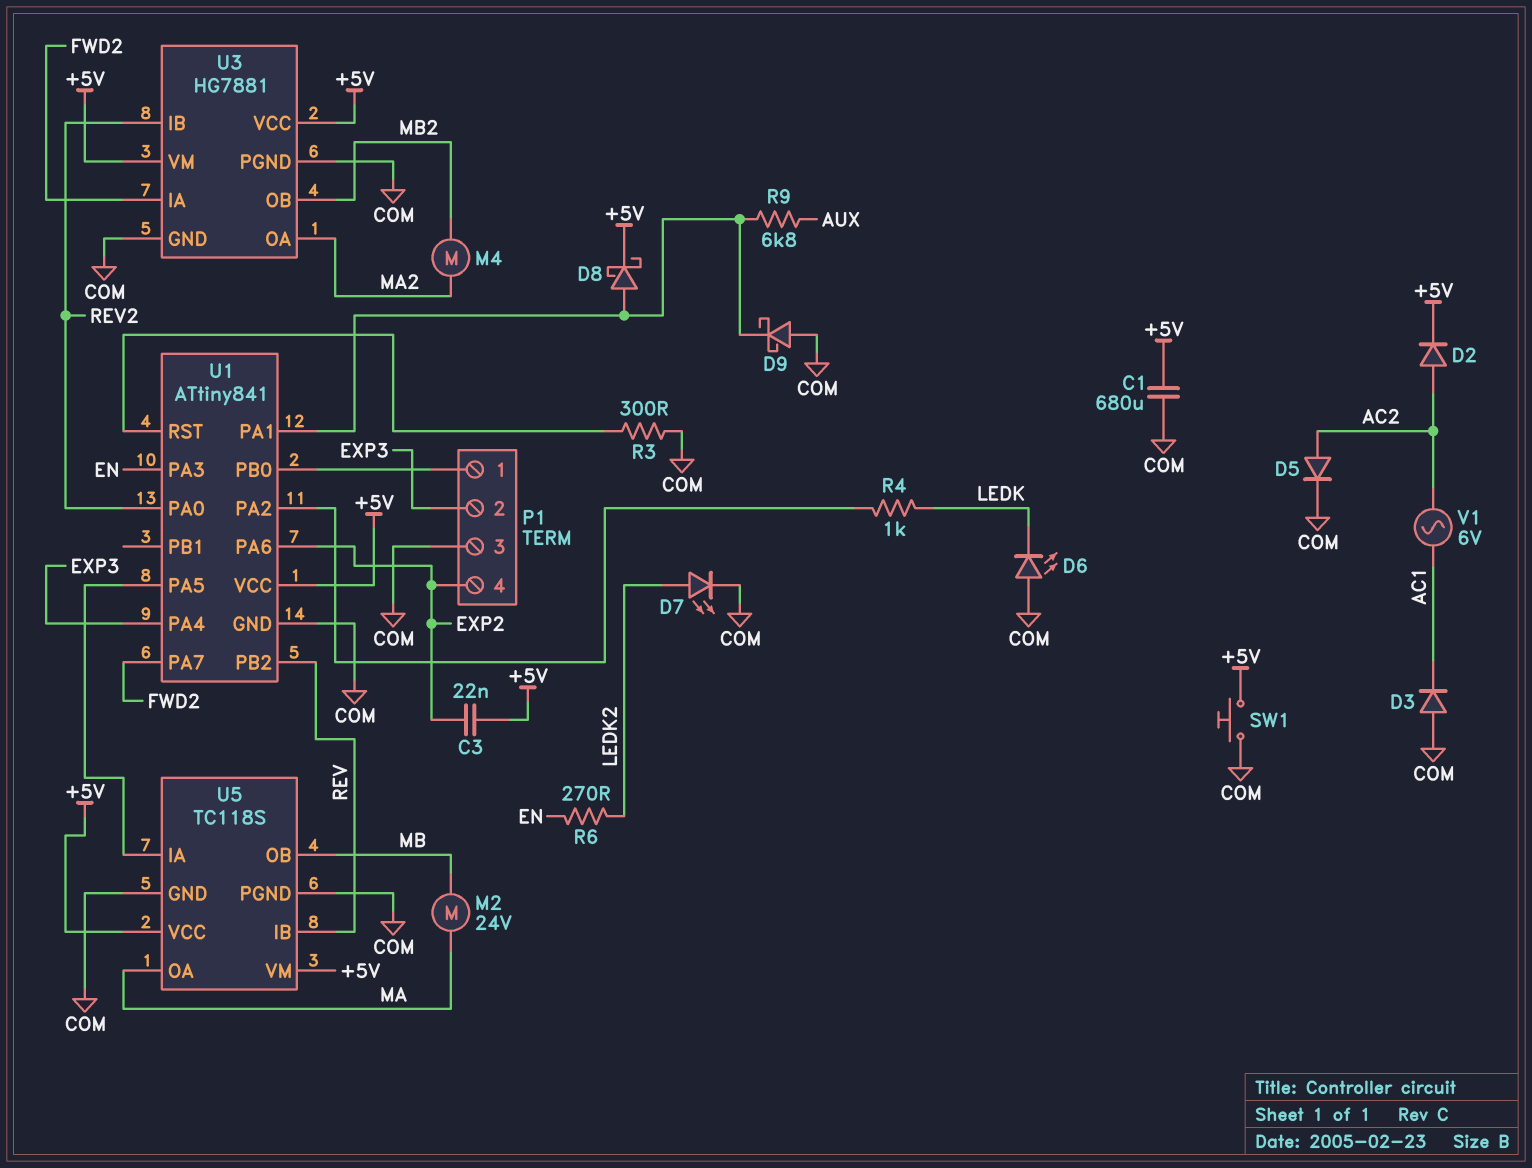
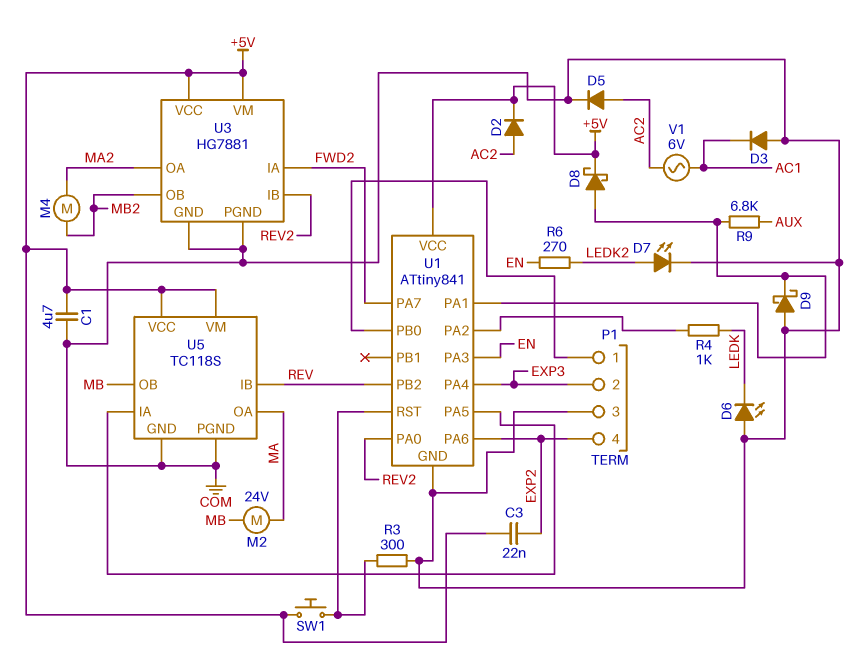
C1: 680uF (+5V, COM) -> 4.7uF (+5V, COM)
SW1: button (+5V, COM) -> button (+5V, U1/RST)

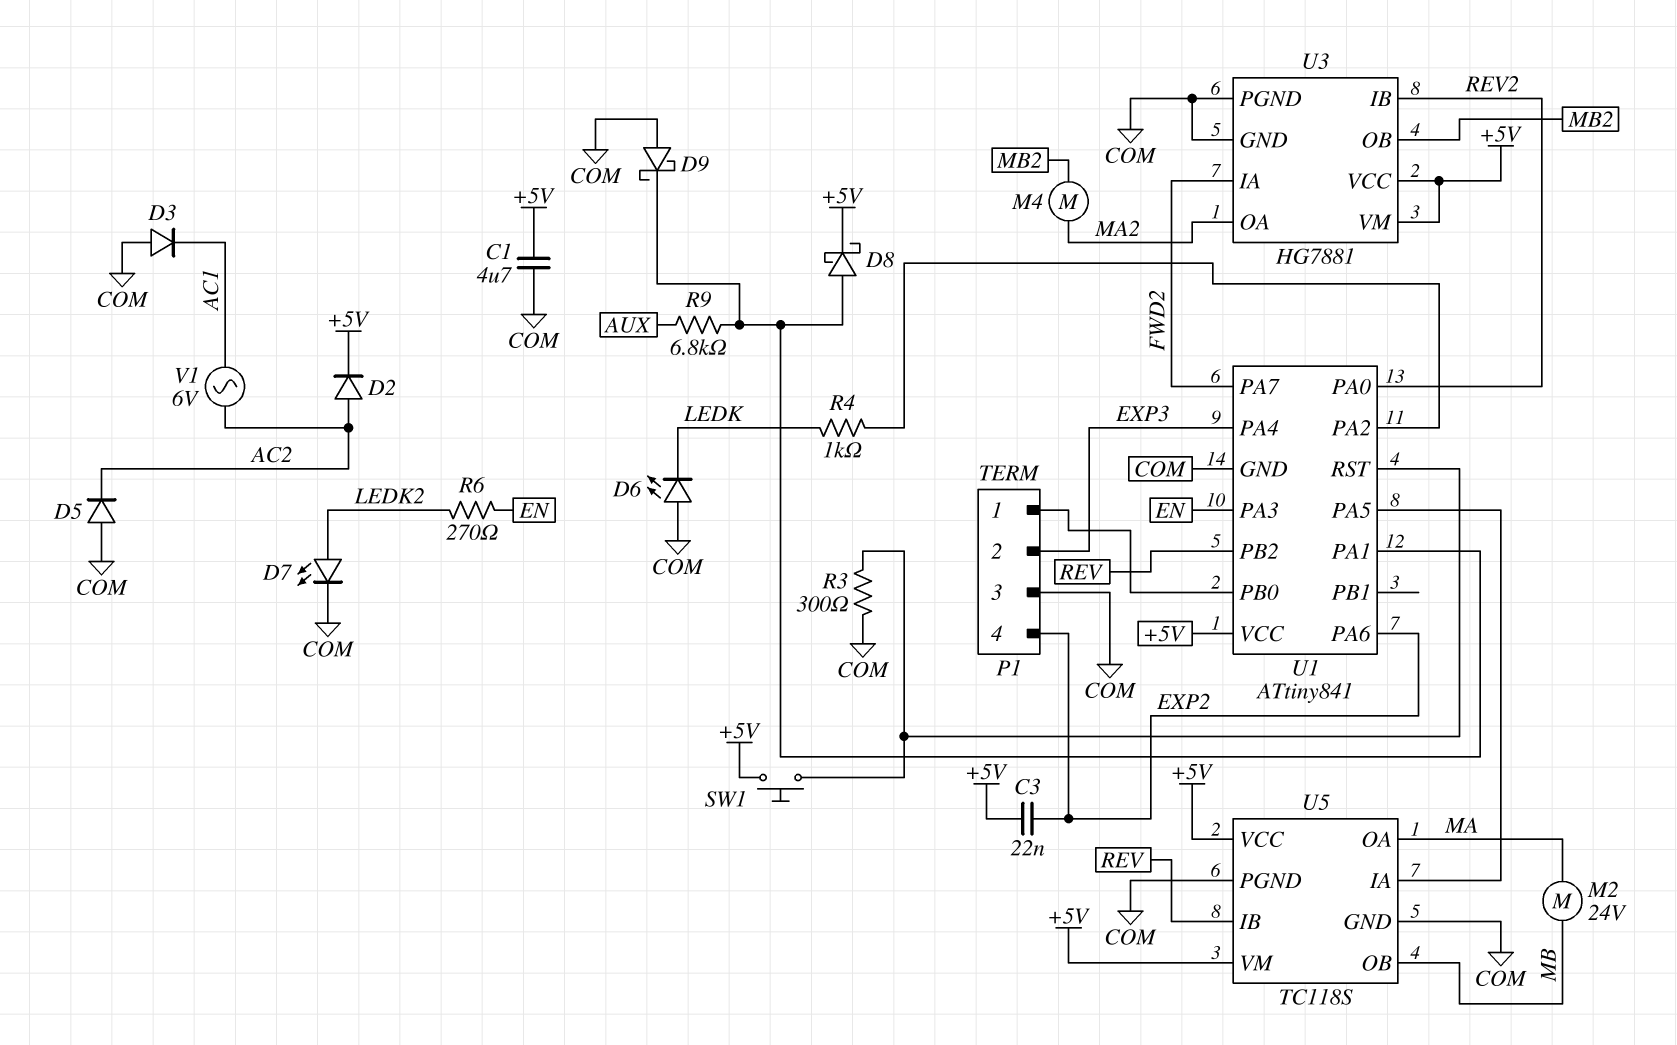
D5: diode (A AC2, K COM) -> diode (A COM, K AC2)

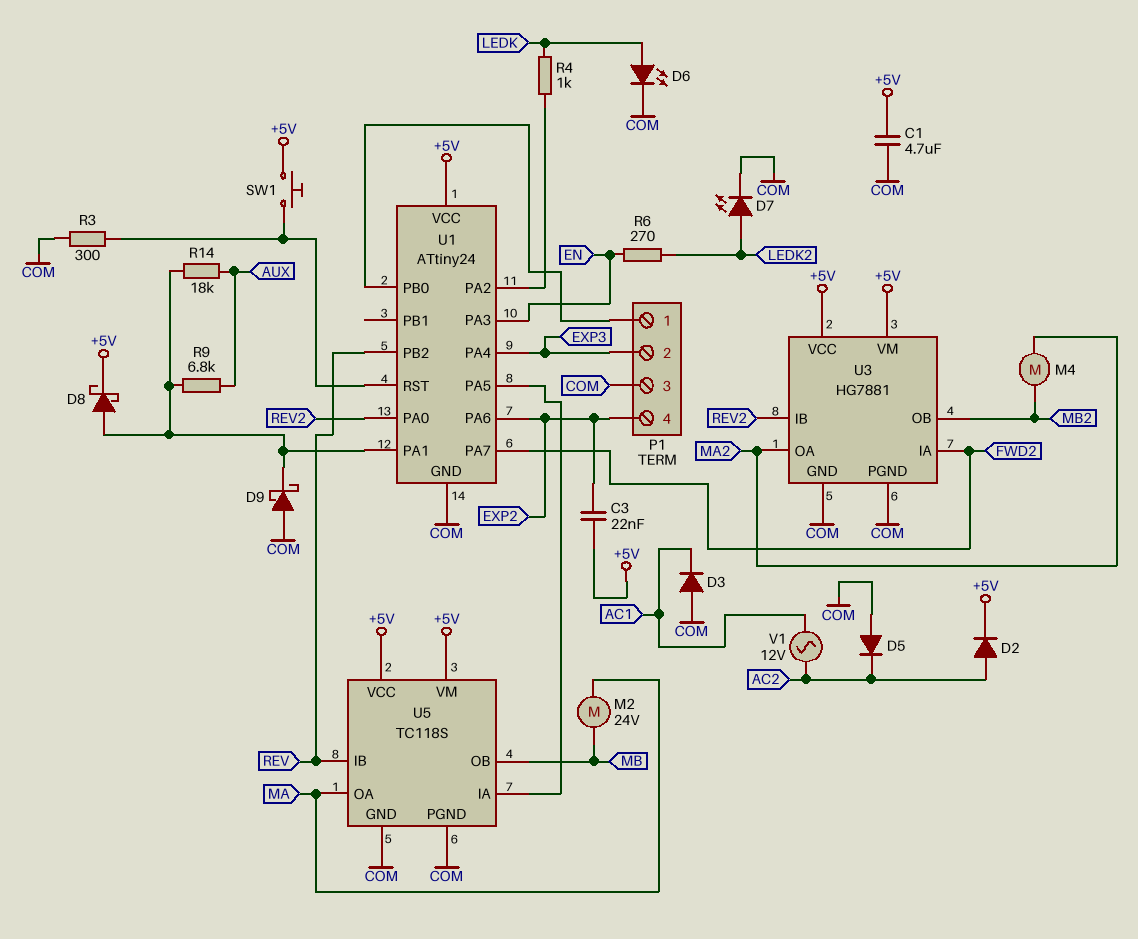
D6: LED (A COM, K LEDK) -> LED (A LEDK, K COM)
R14: none -> 18k (AUX, U1/PA1)
U1: ATtiny841 -> ATtiny24
V1: AC 6V (AC1, AC2) -> AC 12V (AC1, AC2)

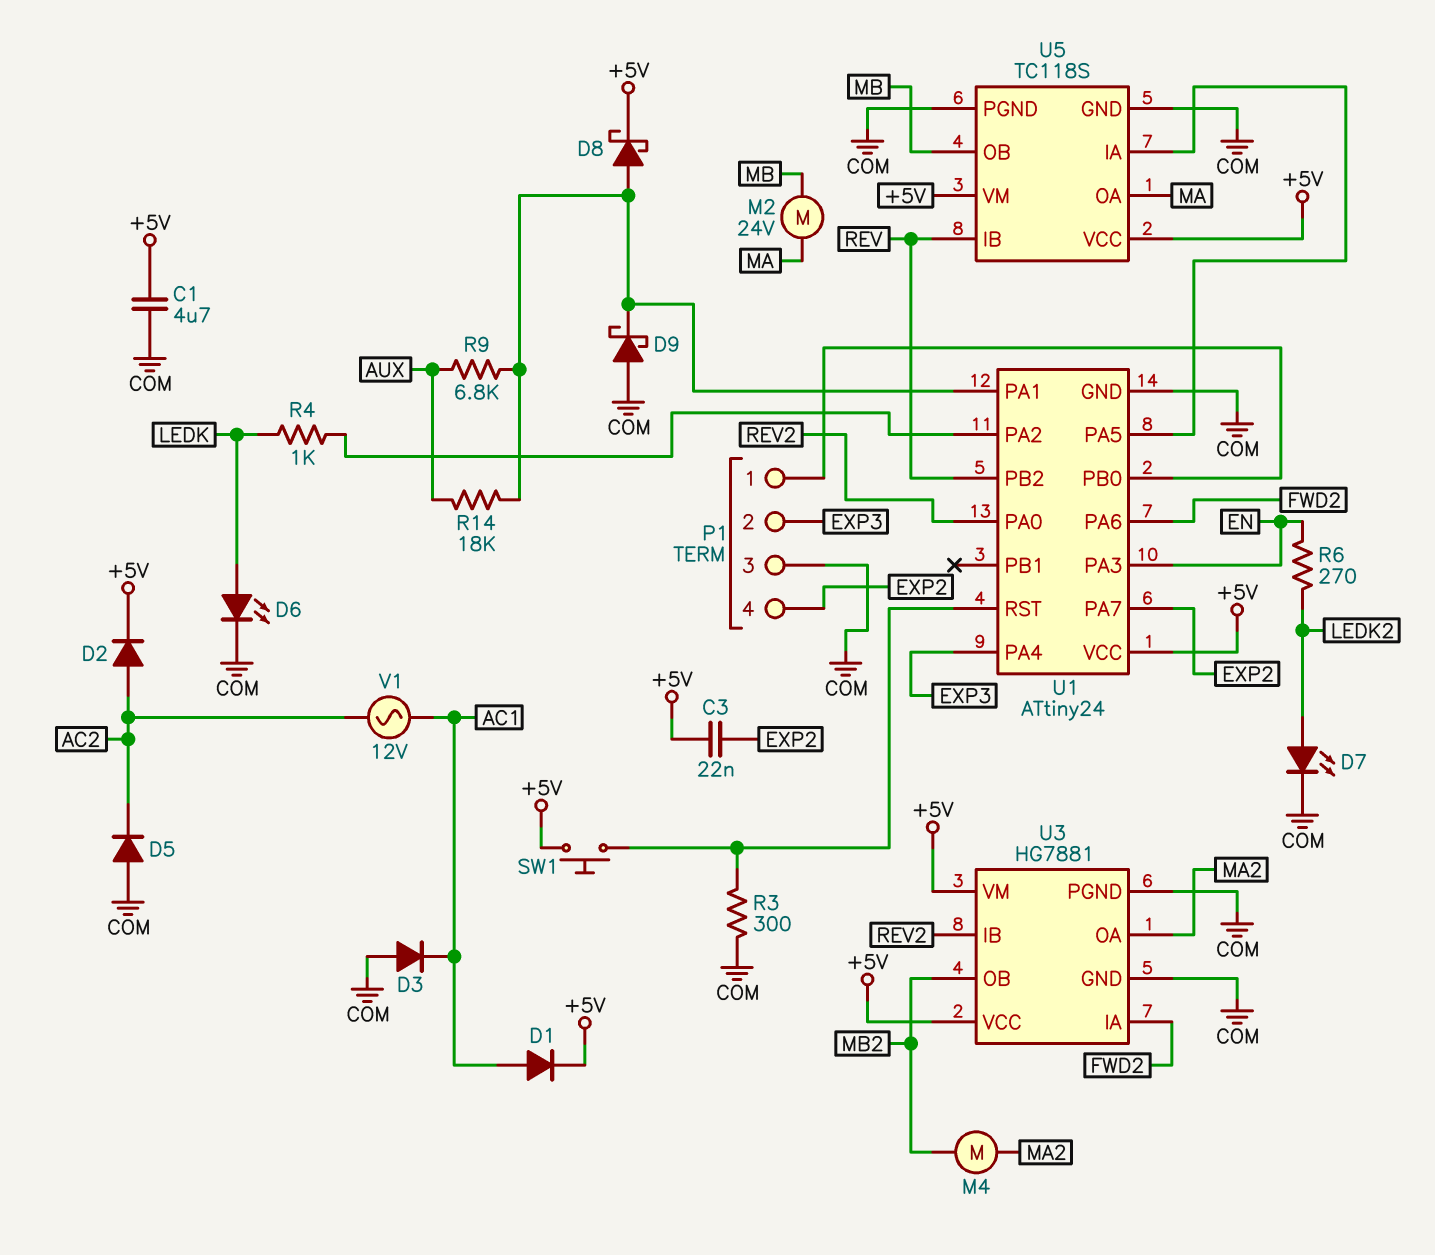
D1: none -> diode (A AC1, K +5V)
U1 pin PA6: EXP2 -> FWD2
U1 pin PA7: FWD2 -> EXP2

